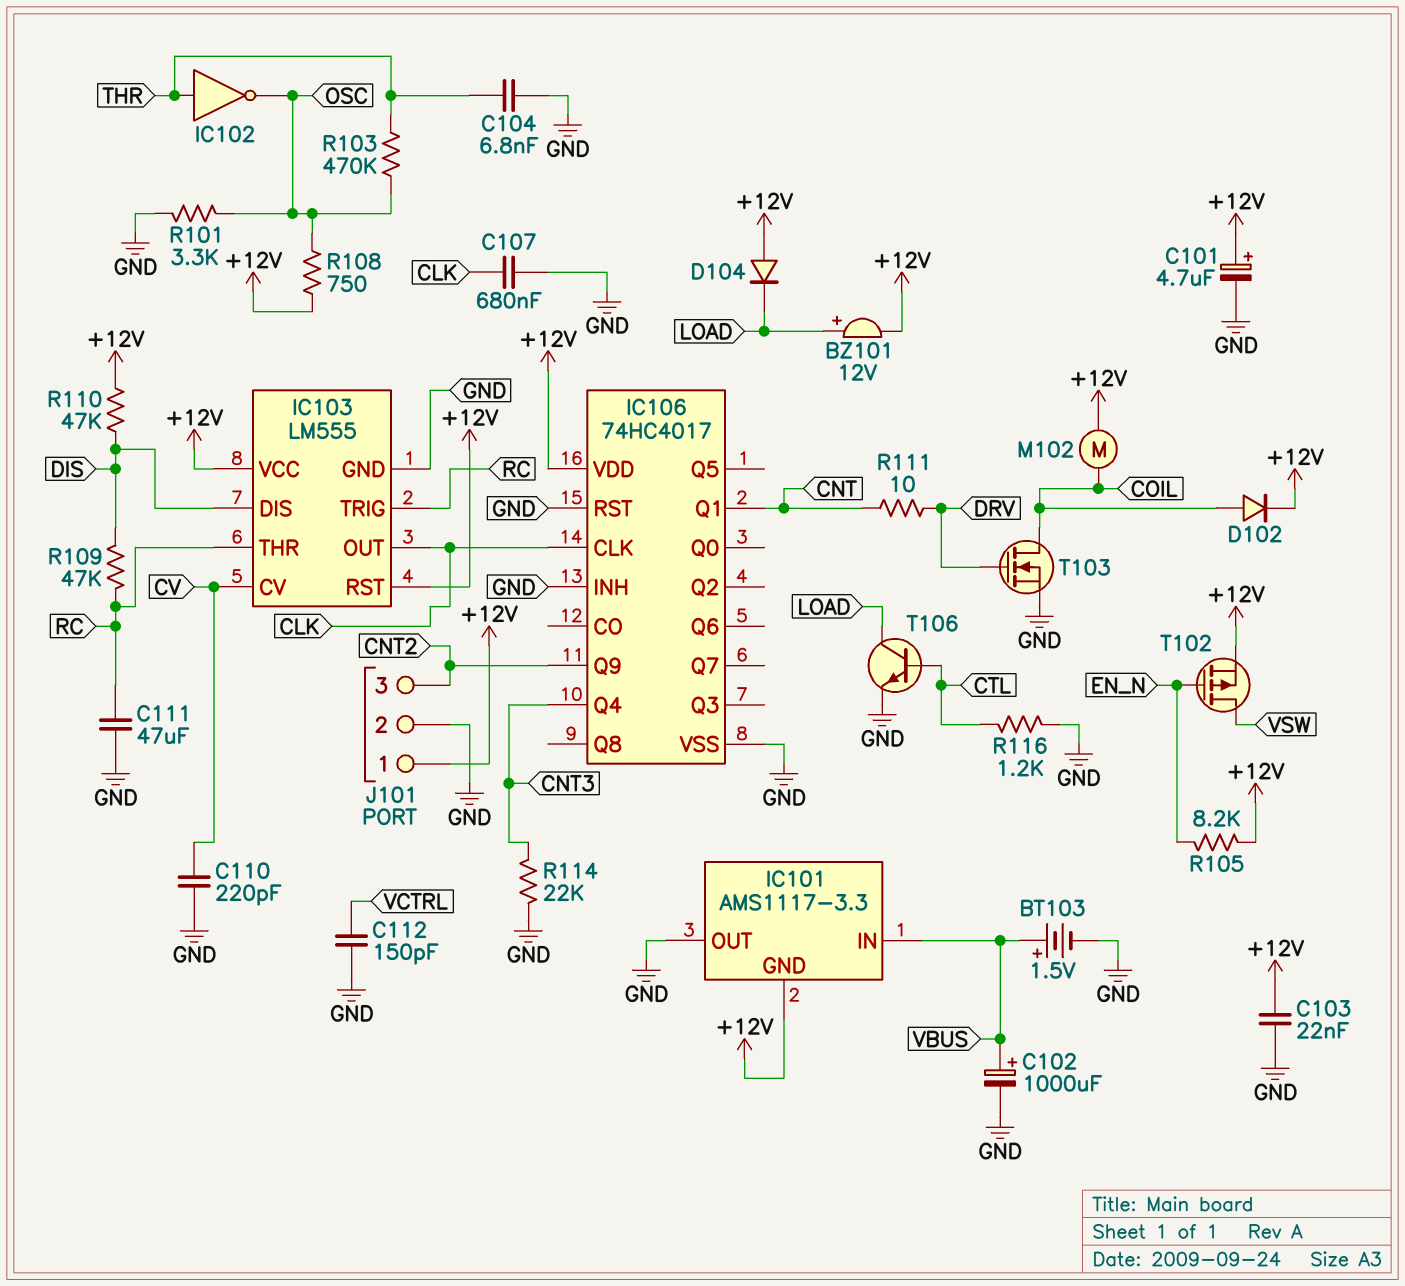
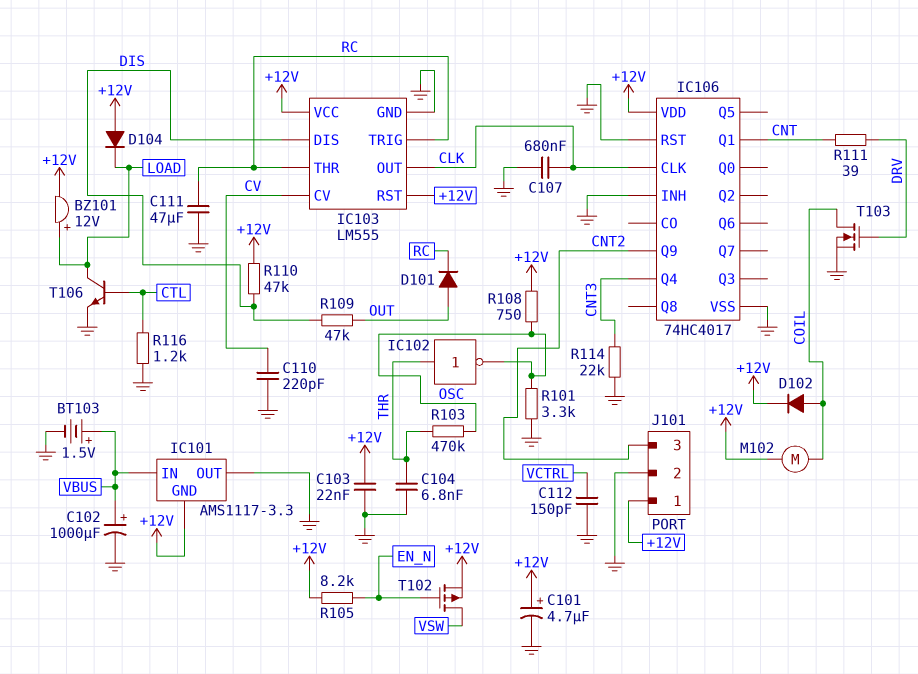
D101: none -> diode (A OUT, K RC)
R109: 47k (DIS, RC) -> 47k (DIS, OUT)
R111: 10 (CNT, DRV) -> 39 (CNT, DRV)

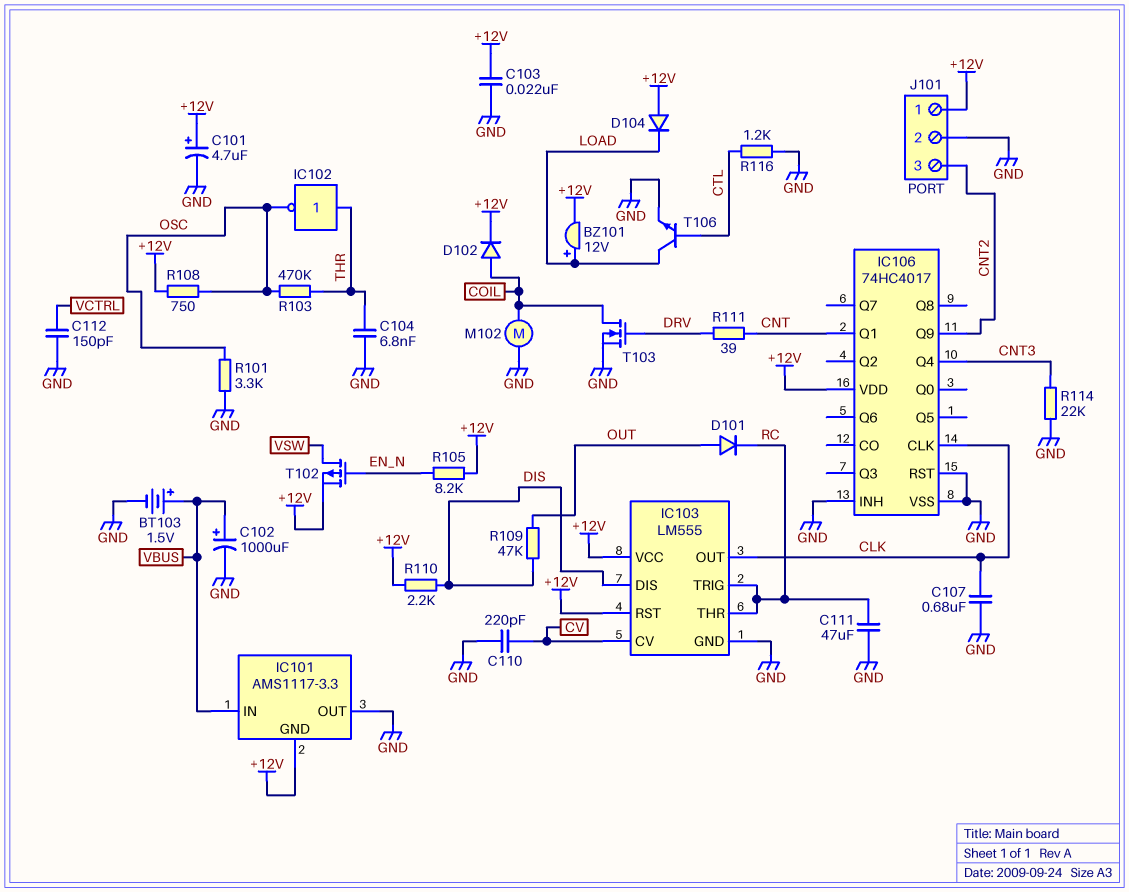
M102: motor (+12V, COIL) -> motor (COIL, GND)
R110: 47k (+12V, DIS) -> 2.2k (+12V, DIS)

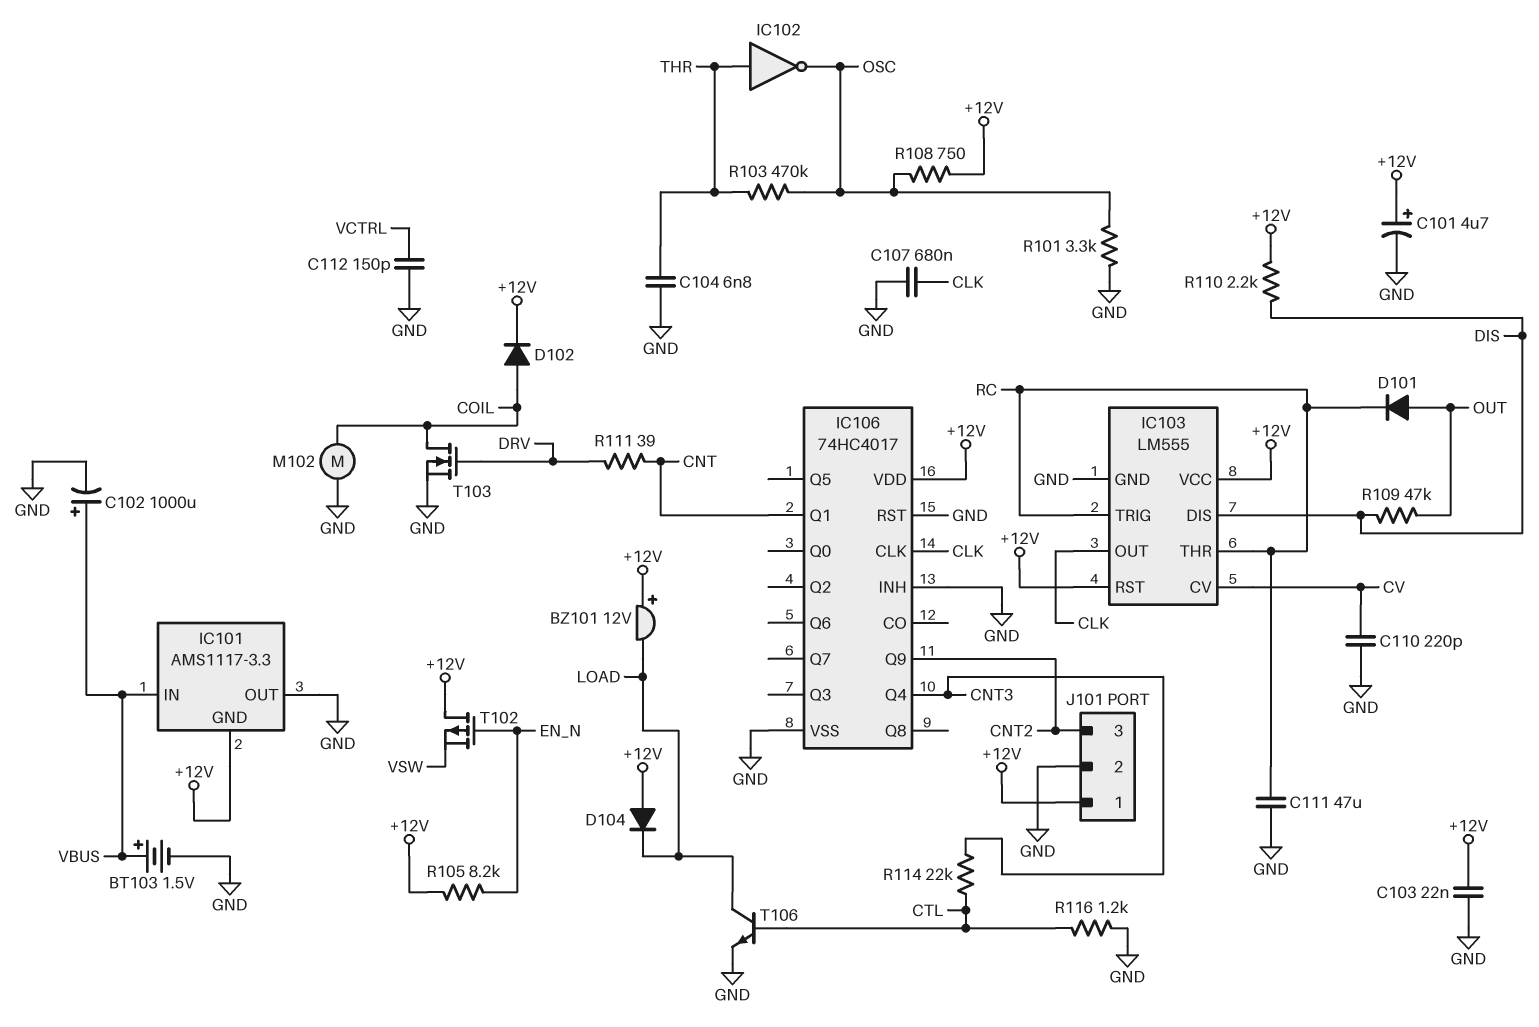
BZ101: buzzer 12V (plus LOAD, minus +12V) -> buzzer 12V (plus +12V, minus LOAD)
R114: 22k (CNT3, GND) -> 22k (CNT3, CTL)
T102: PMOS (G EN_N, D VSW, S +12V) -> PMOS (G EN_N, D +12V, S VSW)

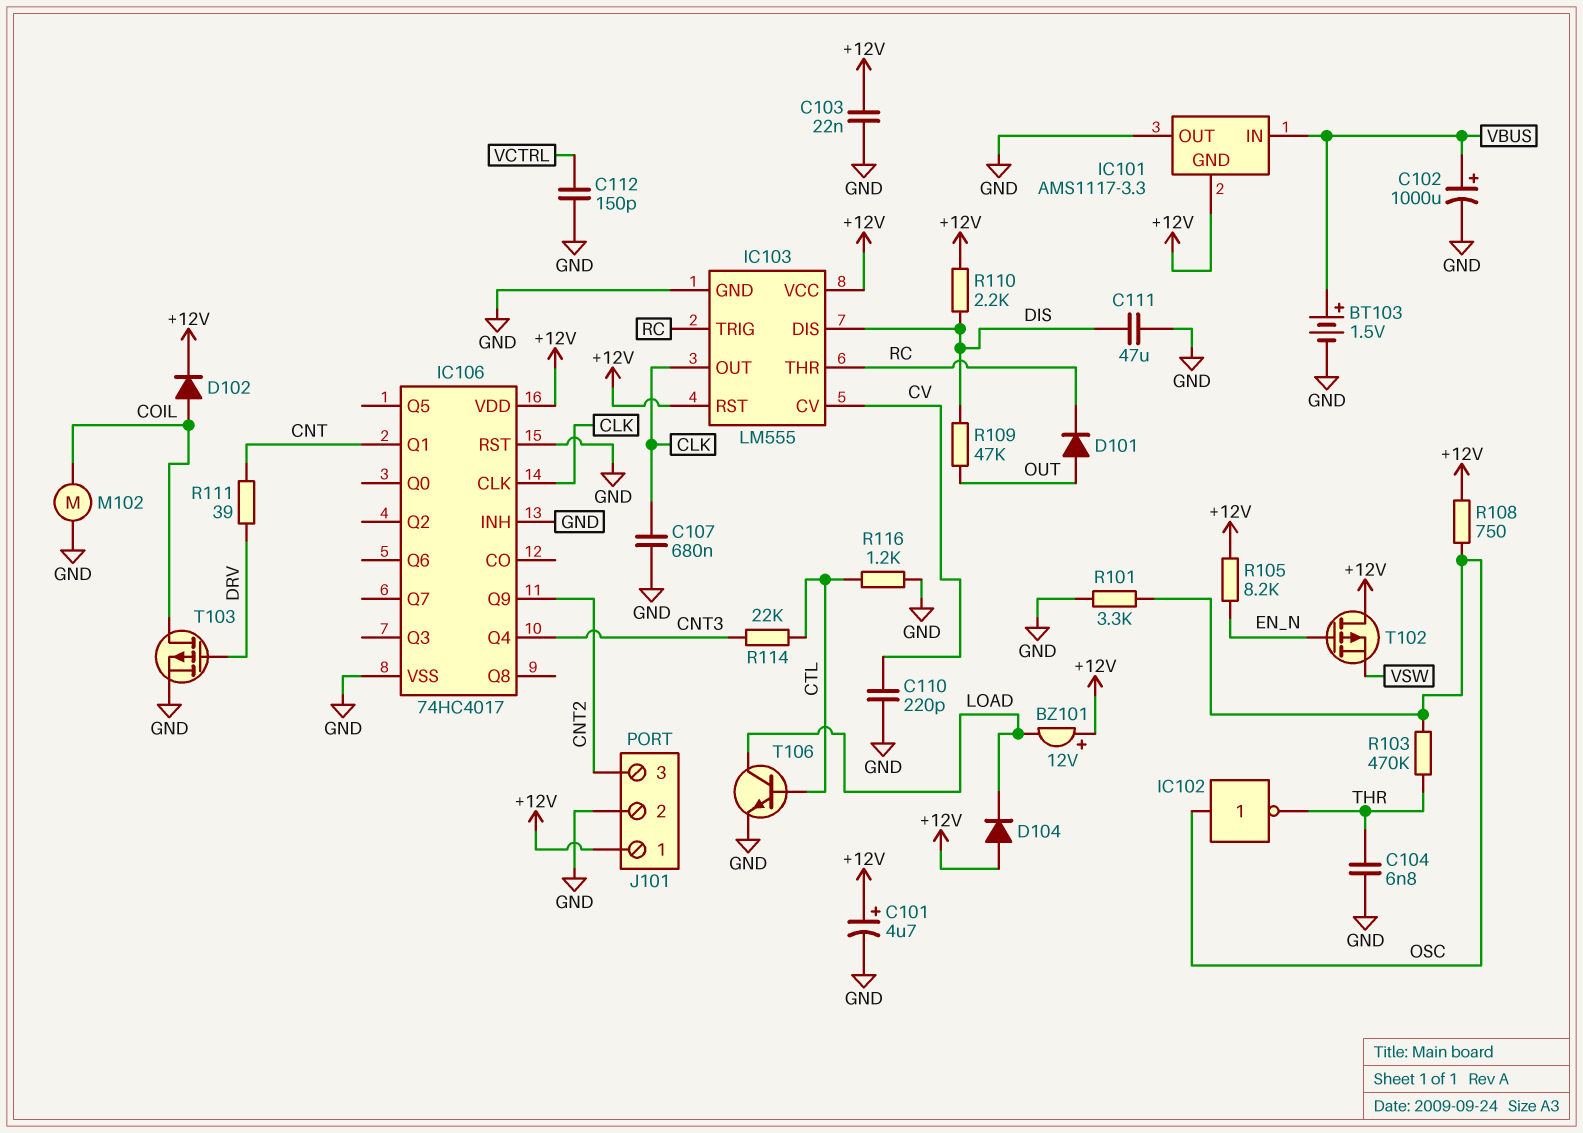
C111: 47uF (GND, RC) -> 47uF (DIS, GND)
IC102: NOT (in THR, out OSC) -> NOT (in OSC, out THR)
T103: NMOS (G DRV, D COIL, S GND) -> PMOS (G DRV, D COIL, S GND)

